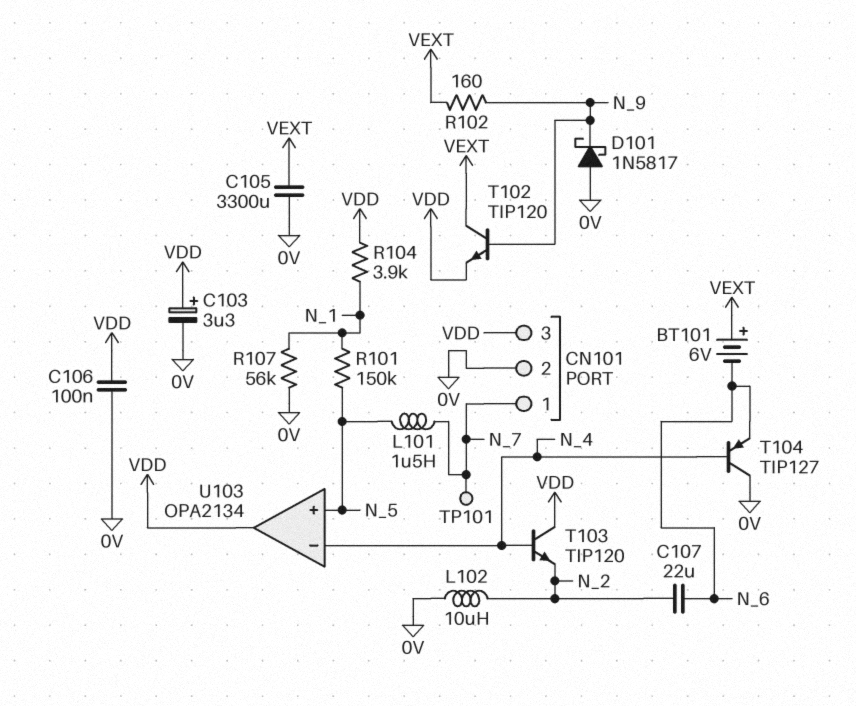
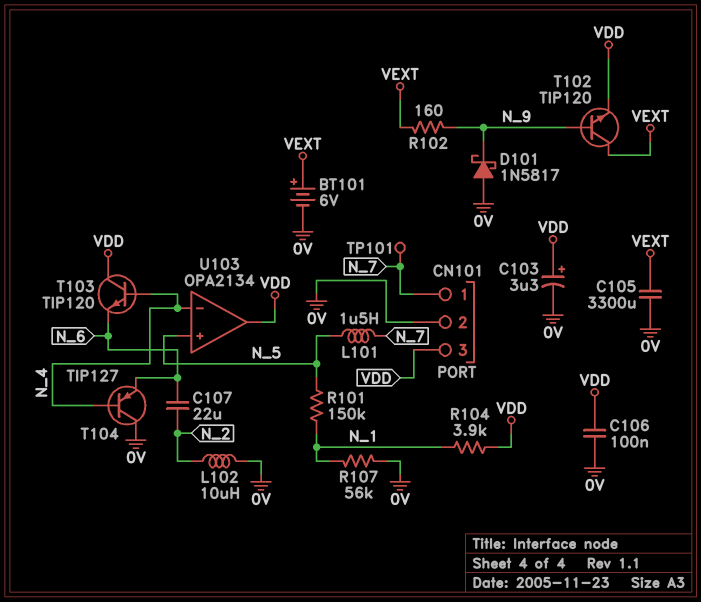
BT101: 6V (plus VEXT, minus N_6) -> 6V (plus VEXT, minus 0V)
T103: NPN TIP120 (B N_4, C VDD, E N_2) -> NPN TIP120 (B N_4, C VDD, E N_6)

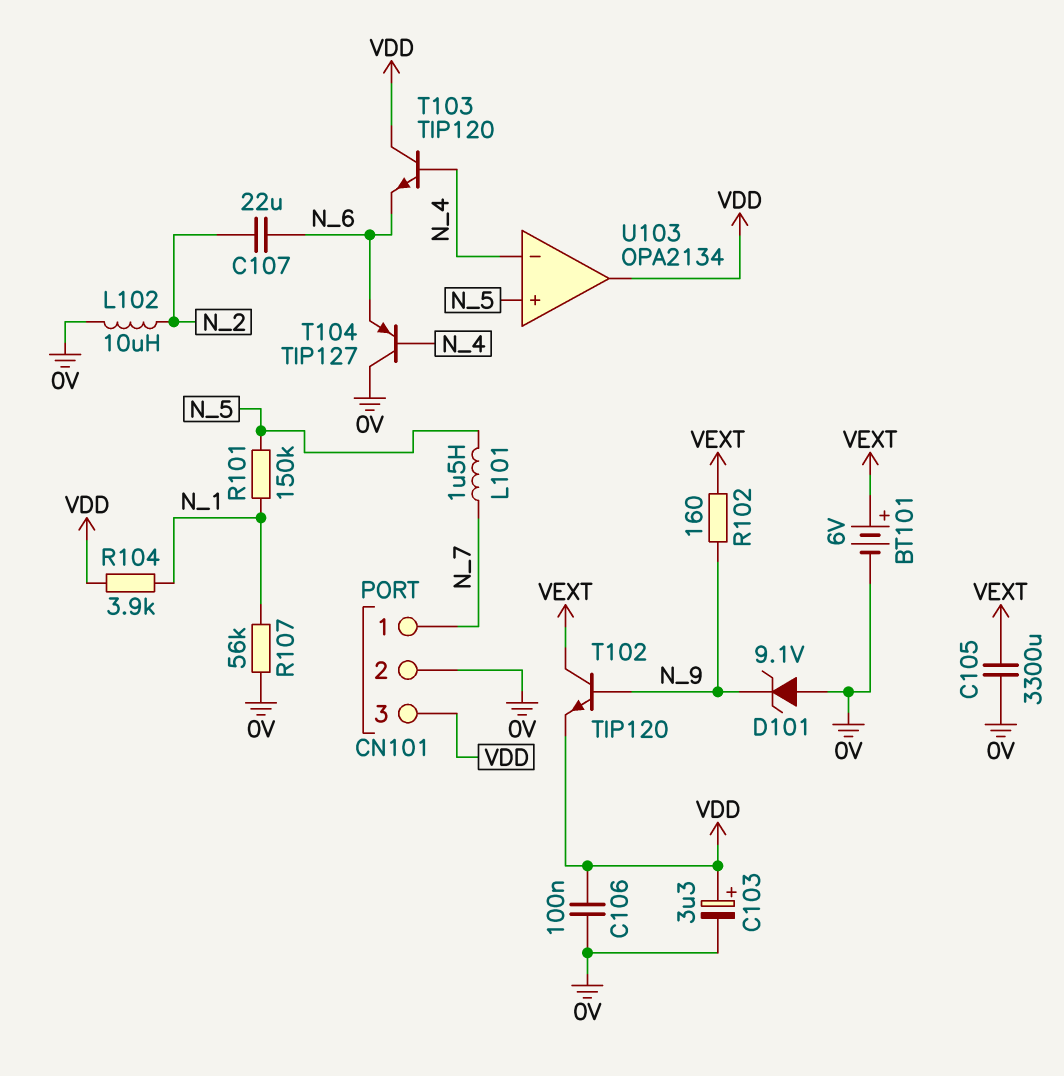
D101: schottky 1N5817 (A 0V, K N_9) -> zener 9.1V (A 0V, K N_9)
TP101: test point (N_7) -> none

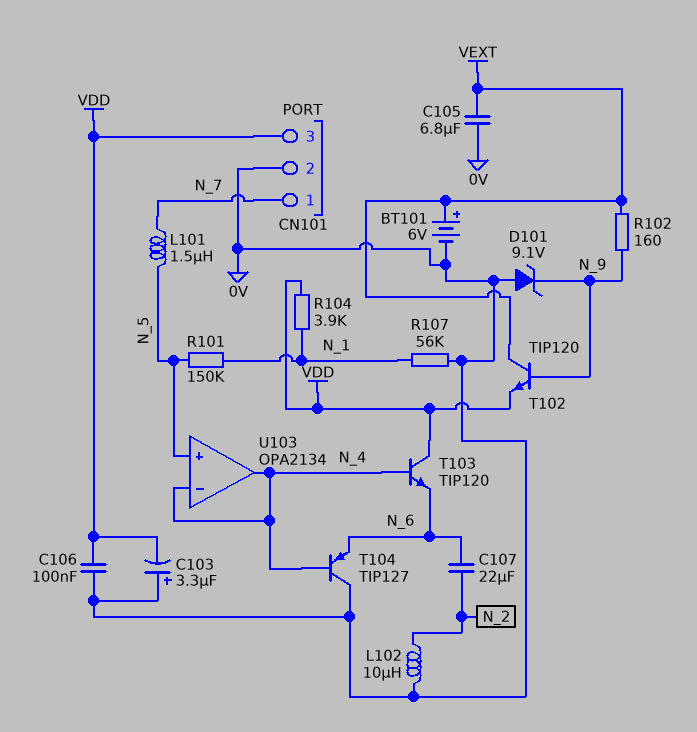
C103: 3.3uF (plus VDD, minus 0V) -> 3.3uF (plus 0V, minus VDD)
C105: 3300uF (0V, VEXT) -> 6.8uF (0V, VEXT)
U103 pin out: VDD -> N_4

